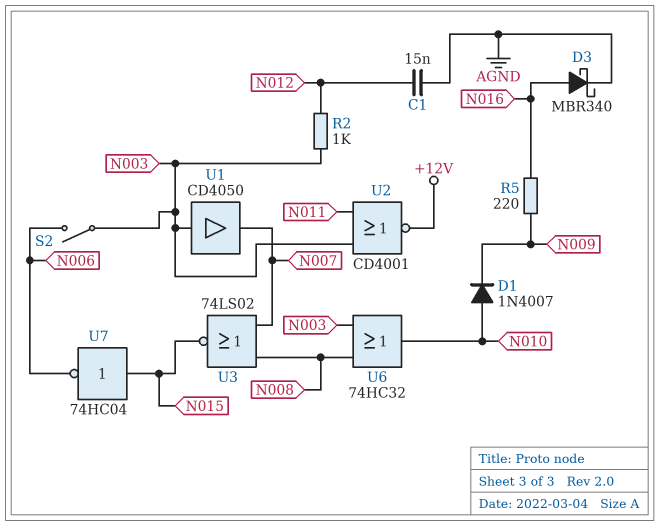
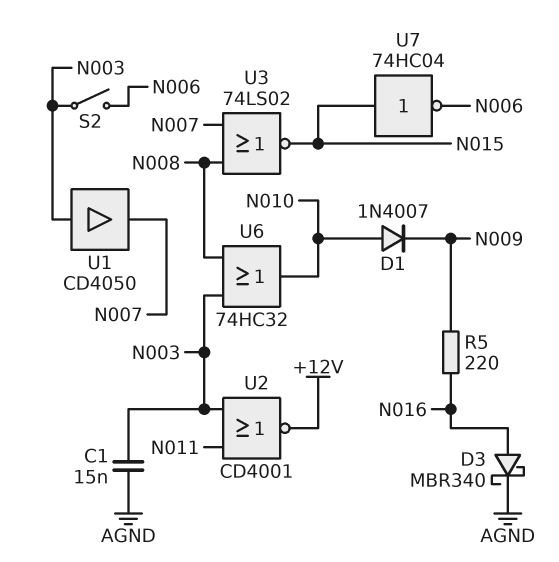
C1: 15nF (AGND, N012) -> 15nF (AGND, N003)
R2: 1k (N003, N012) -> none

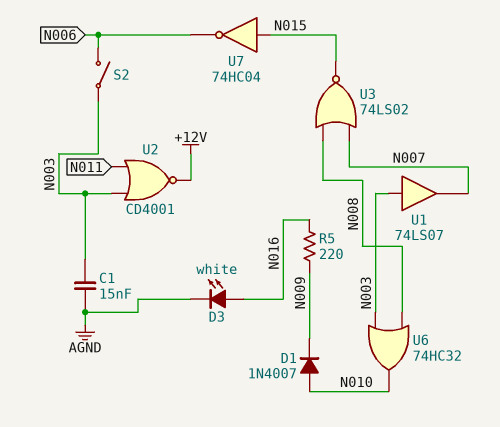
D3: schottky MBR340 (A N016, K AGND) -> LED white (A N016, K AGND)
U1: buffer CD4050 (in N003, out N007) -> buffer 74LS07 (in N003, out N007)

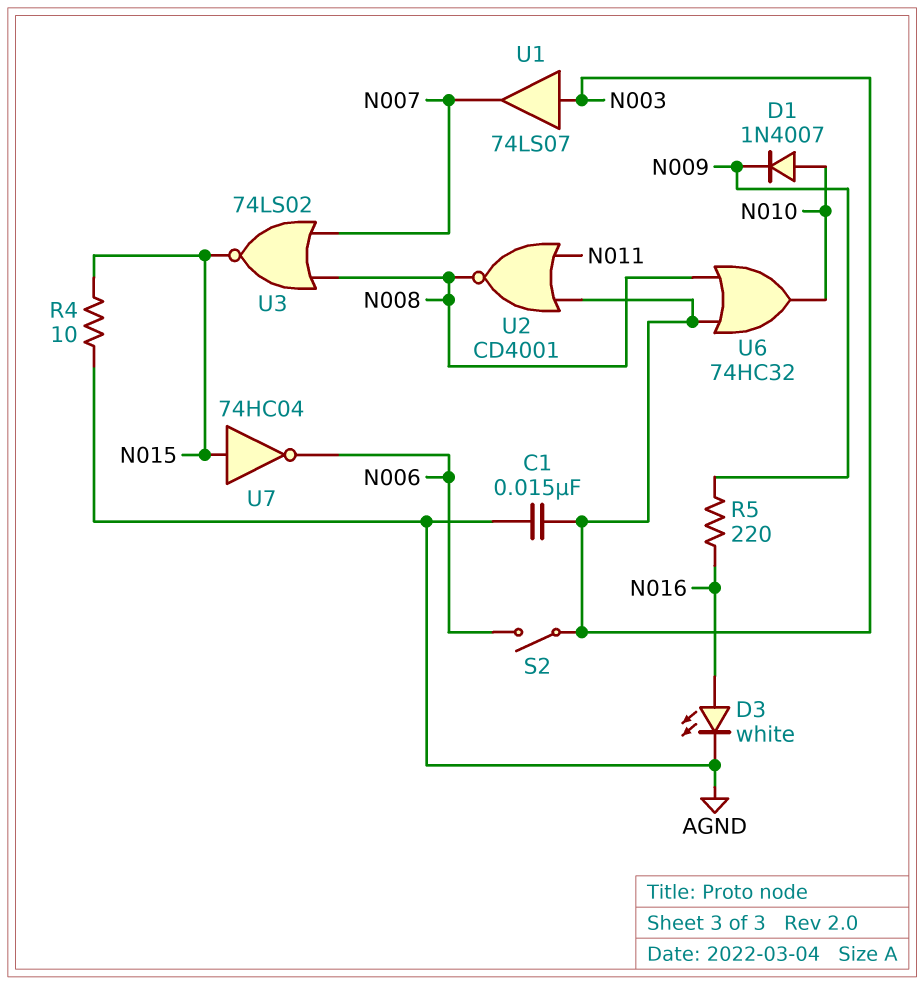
R4: none -> 10 (AGND, N015)
U2: NOR CD4001 (in N003, in N011, out +12V) -> NOR CD4001 (in N003, in N011, out N008)

